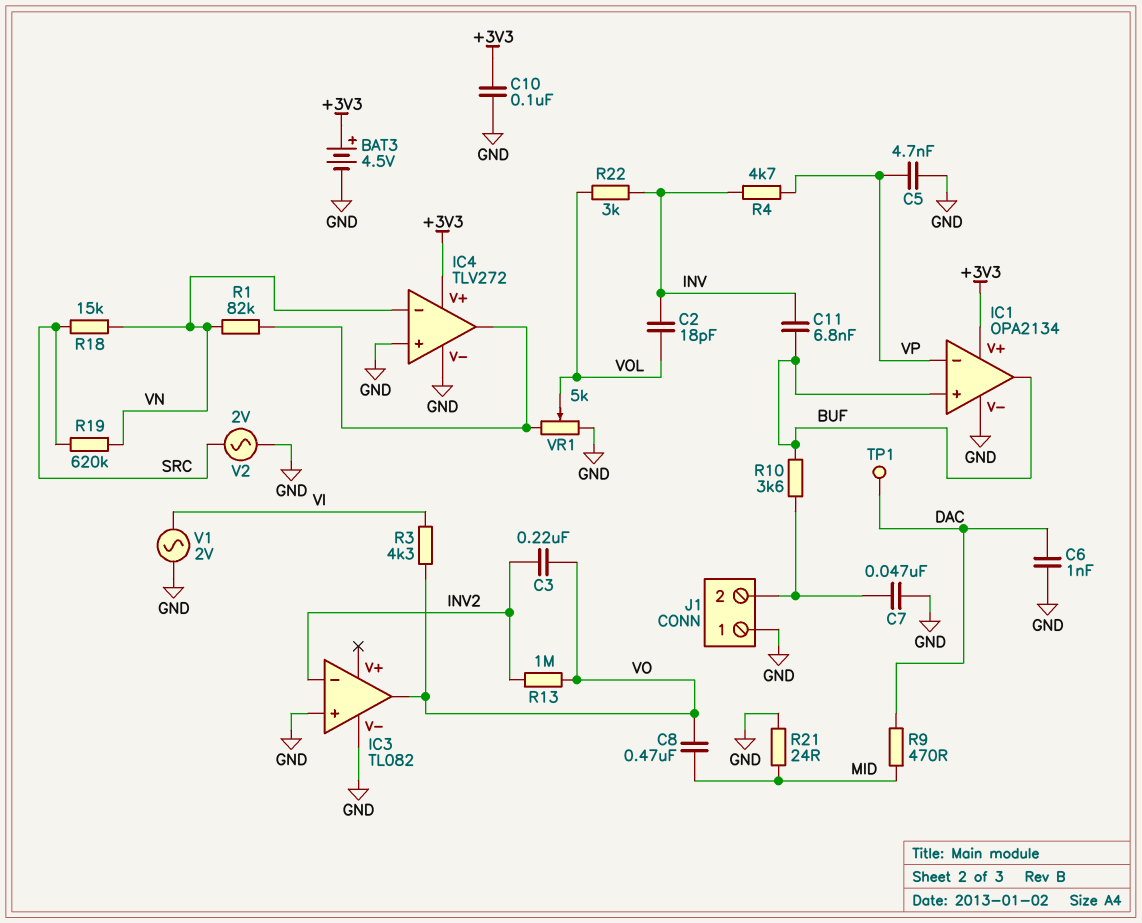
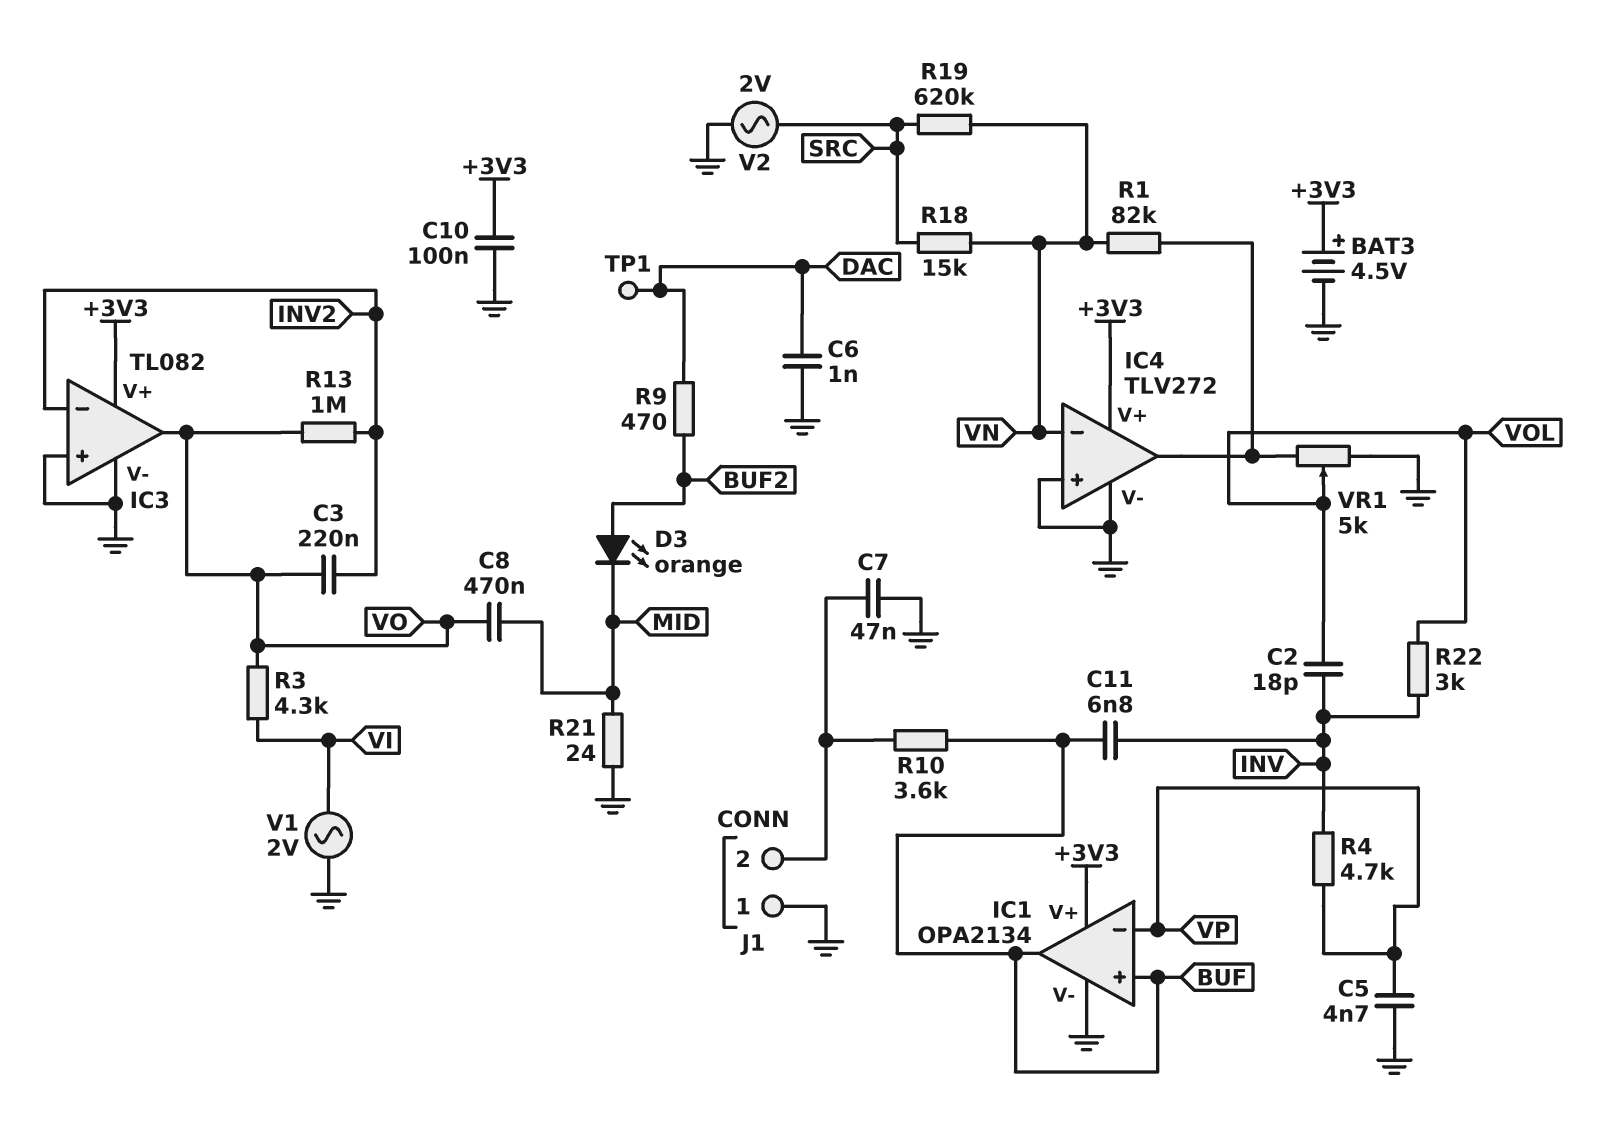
D3: none -> LED orange (A BUF2, K MID)
IC3 pin V+: none -> +3V3
R9: 470 (DAC, MID) -> 470 (BUF2, DAC)

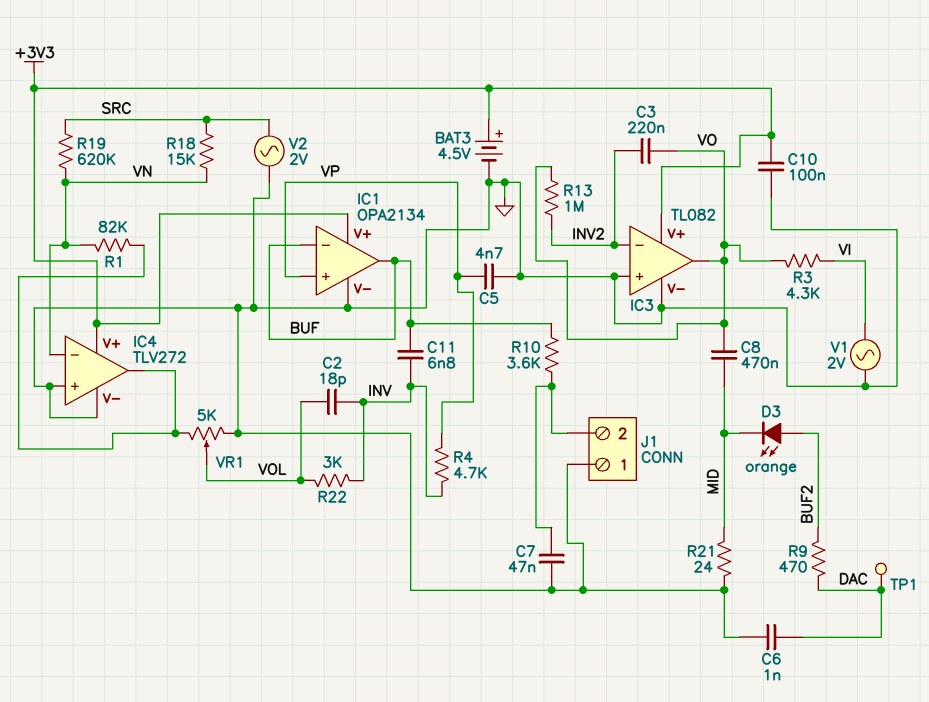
IC1 pin in+: BUF -> VP
IC1 pin in-: VP -> BUF

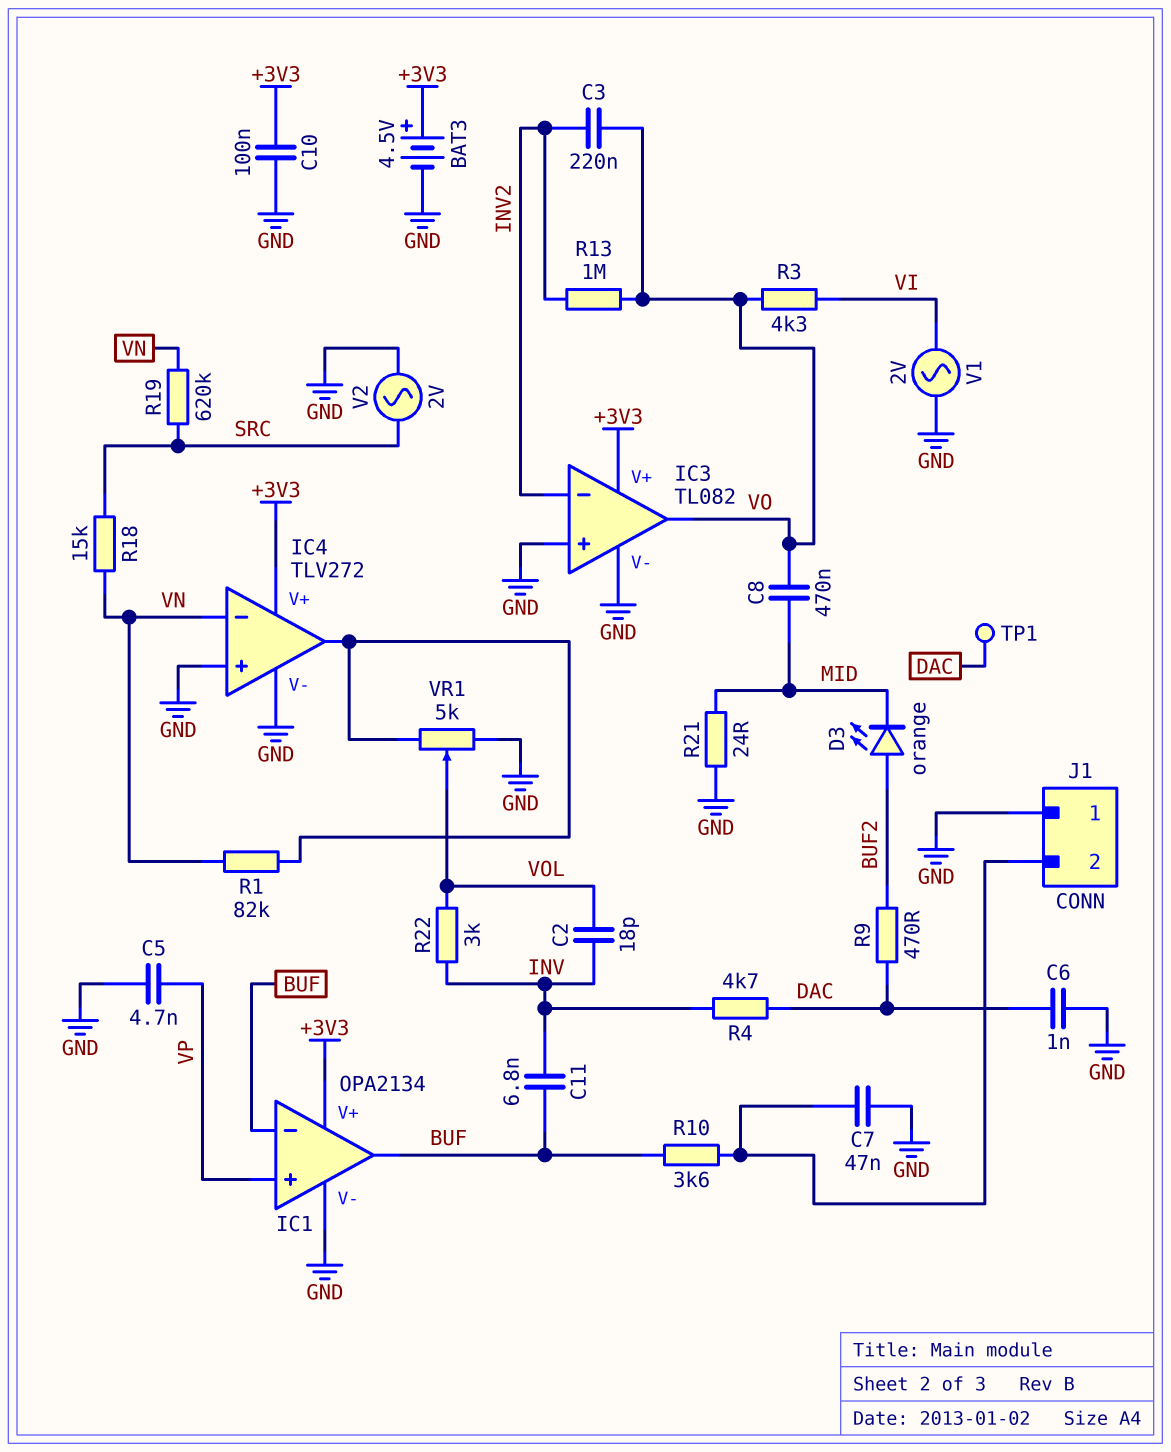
R4: 4.7k (INV, VP) -> 4.7k (DAC, INV)

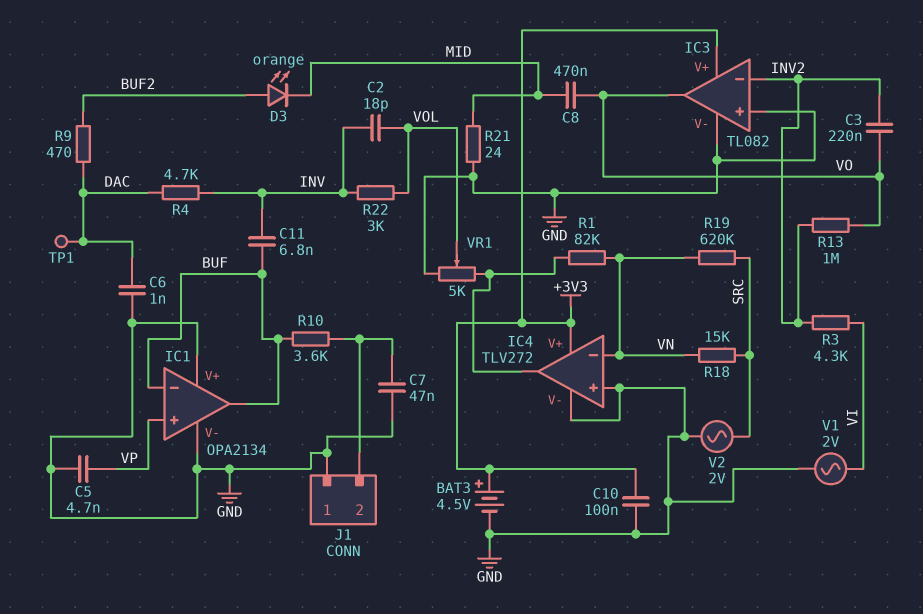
IC1 pin V+: +3V3 -> GND
R3: 4.3k (VI, VO) -> 4.3k (INV2, VI)

